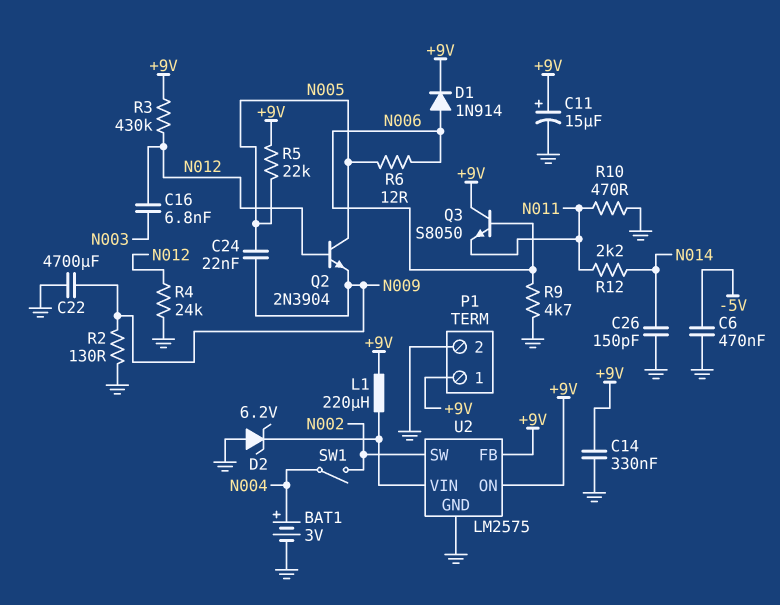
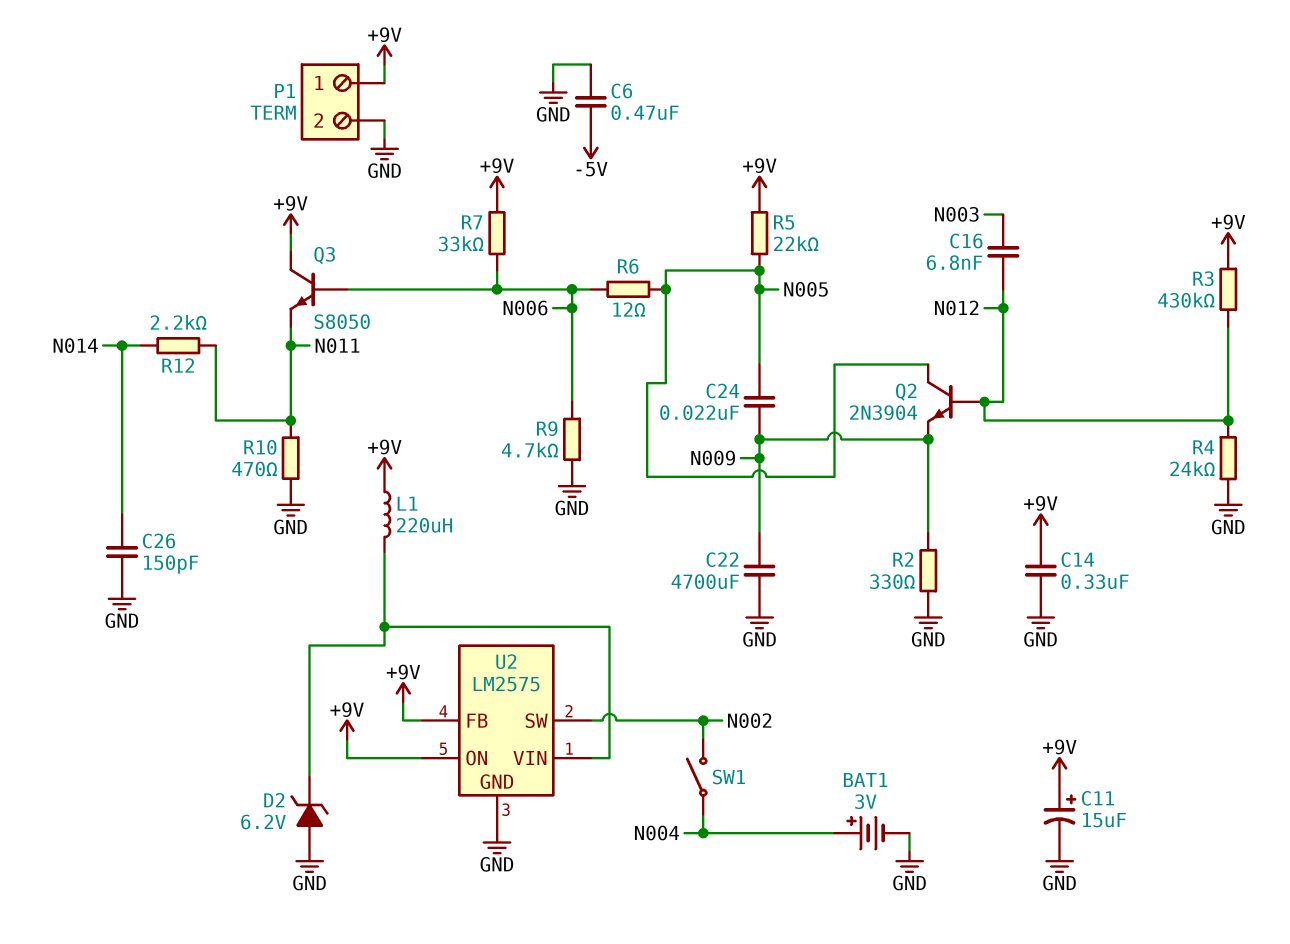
D1: diode 1N914 (A N006, K +9V) -> none
R2: 130 (GND, N009) -> 330 (GND, N009)
R7: none -> 33k (+9V, N006)

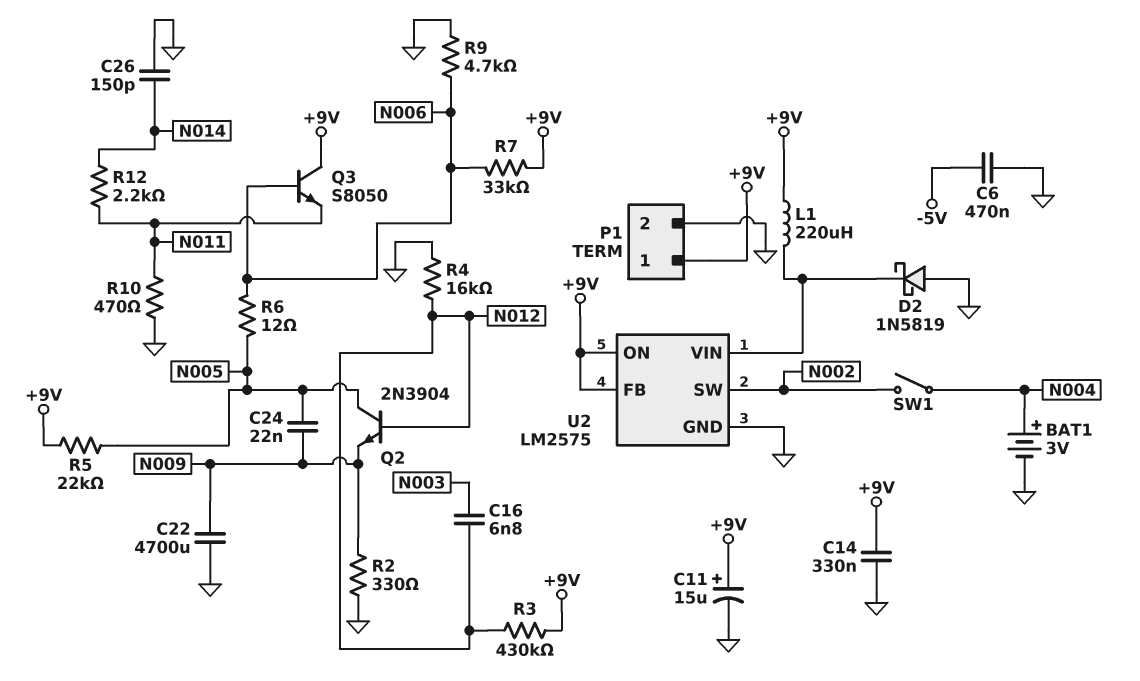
D2: zener 6.2V (A GND, K U2/VIN) -> schottky 1N5819 (A GND, K U2/VIN)
R4: 24k (GND, N012) -> 16k (GND, N012)

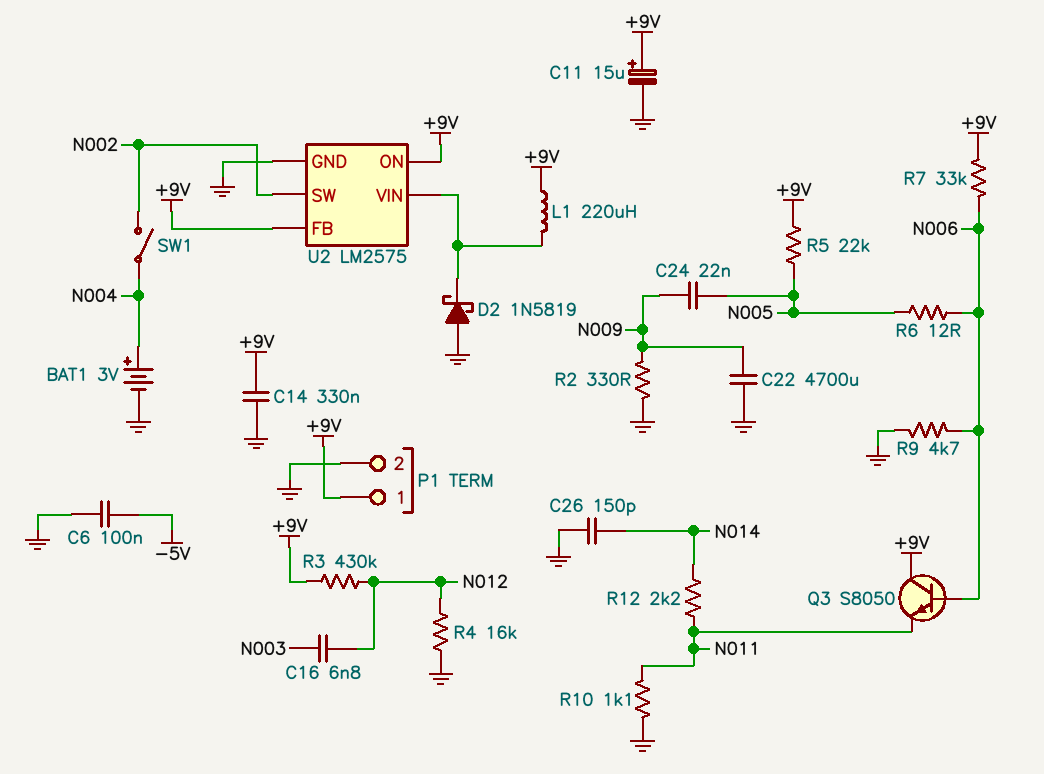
C6: 470nF (-5V, GND) -> 100nF (-5V, GND)
Q2: NPN 2N3904 (B N012, C N005, E N009) -> none
R10: 470 (GND, N011) -> 1.1k (GND, N011)

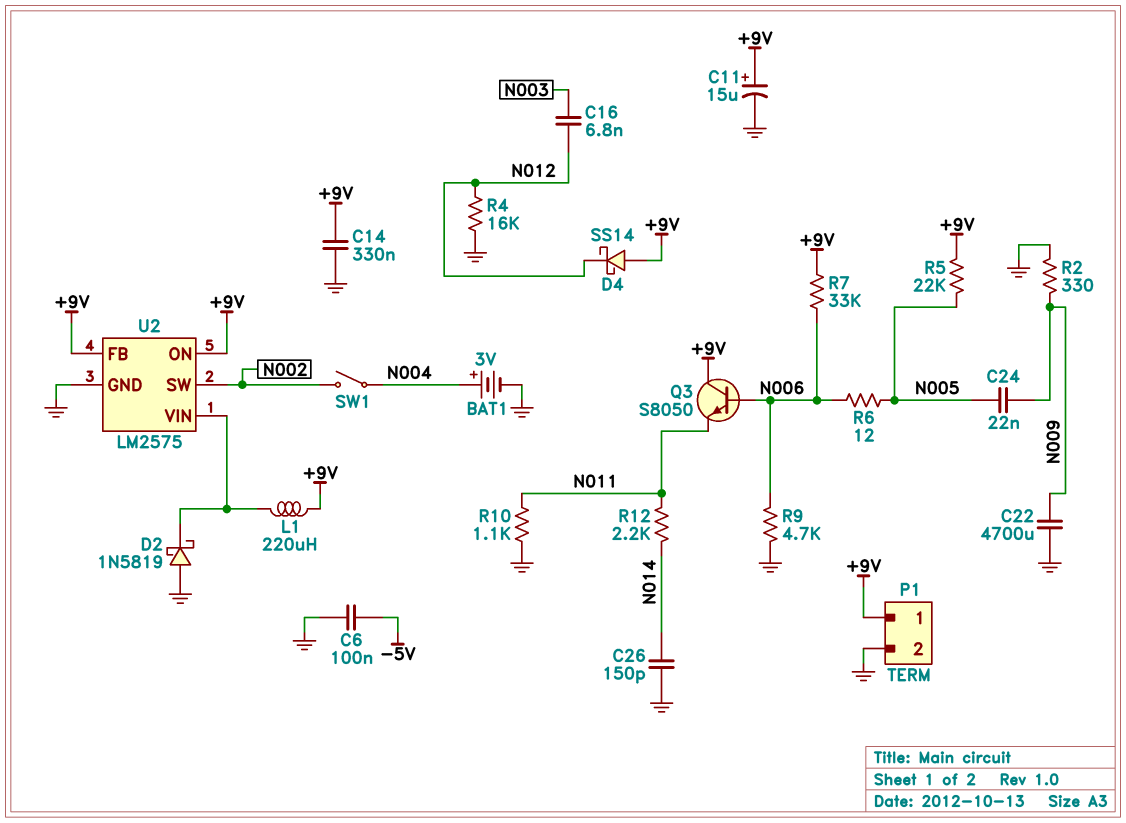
D4: none -> schottky SS14 (A +9V, K N012)
R3: 430k (+9V, N012) -> none

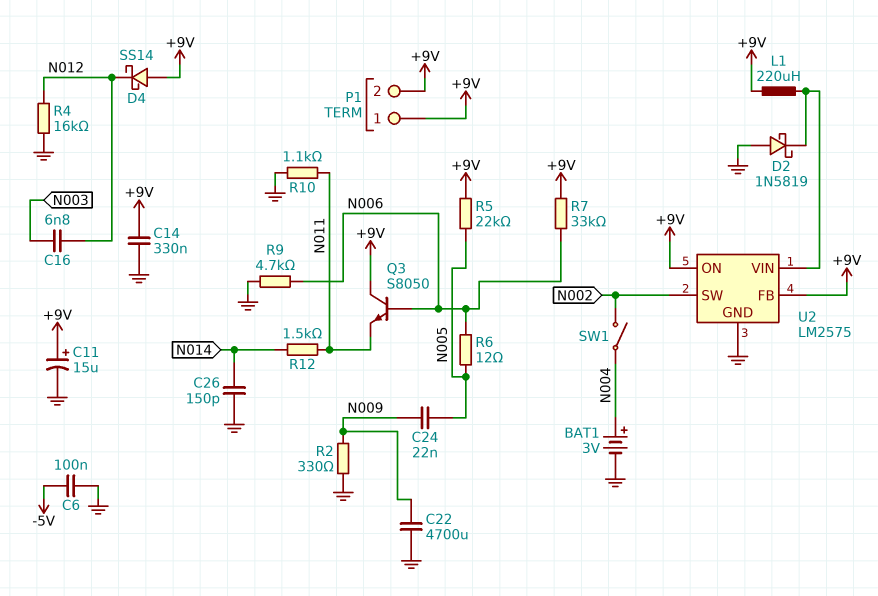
P1 pin 2: GND -> +9V
R12: 2.2k (N011, N014) -> 1.5k (N011, N014)

